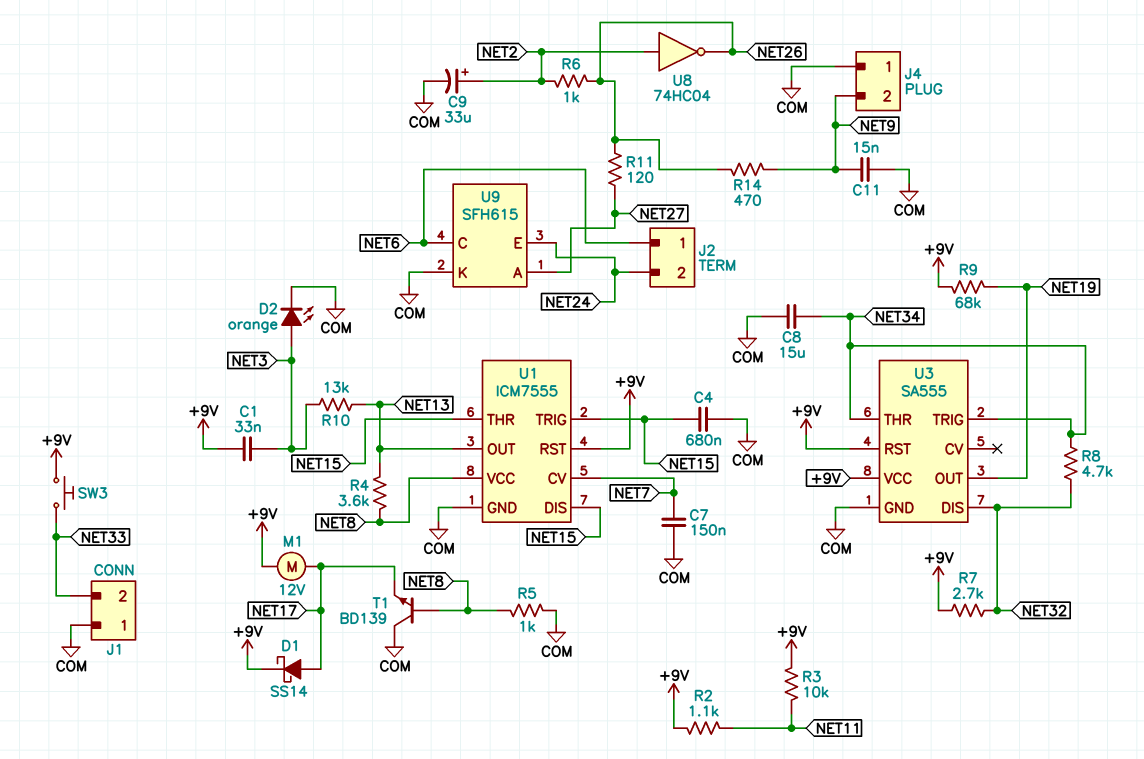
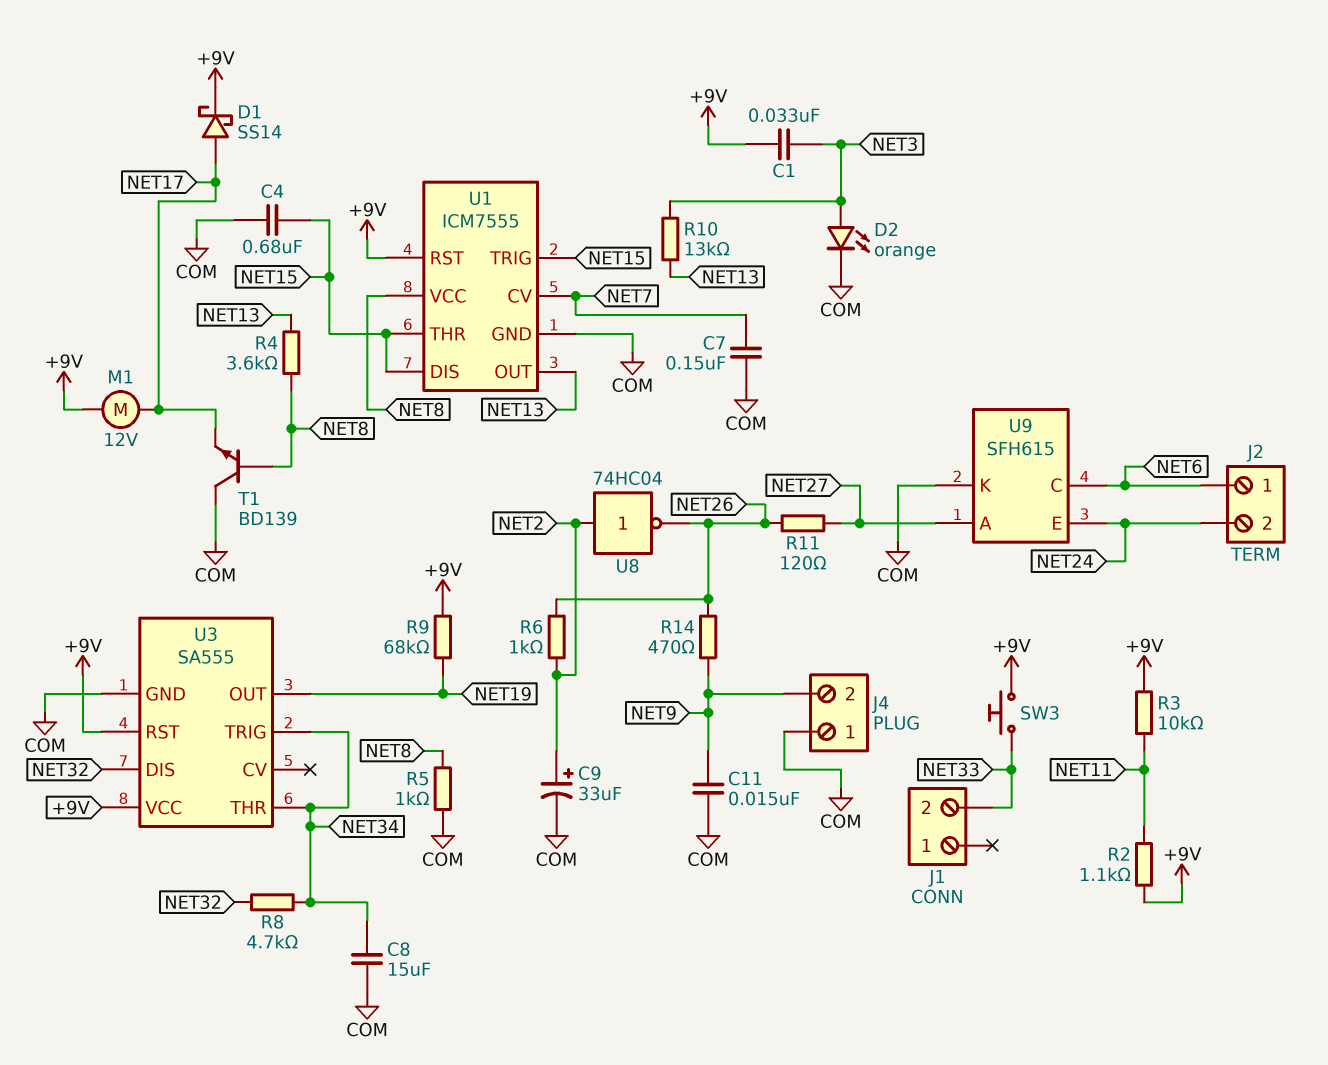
J1 pin 1: COM -> none
R7: 2.7k (+9V, NET32) -> none

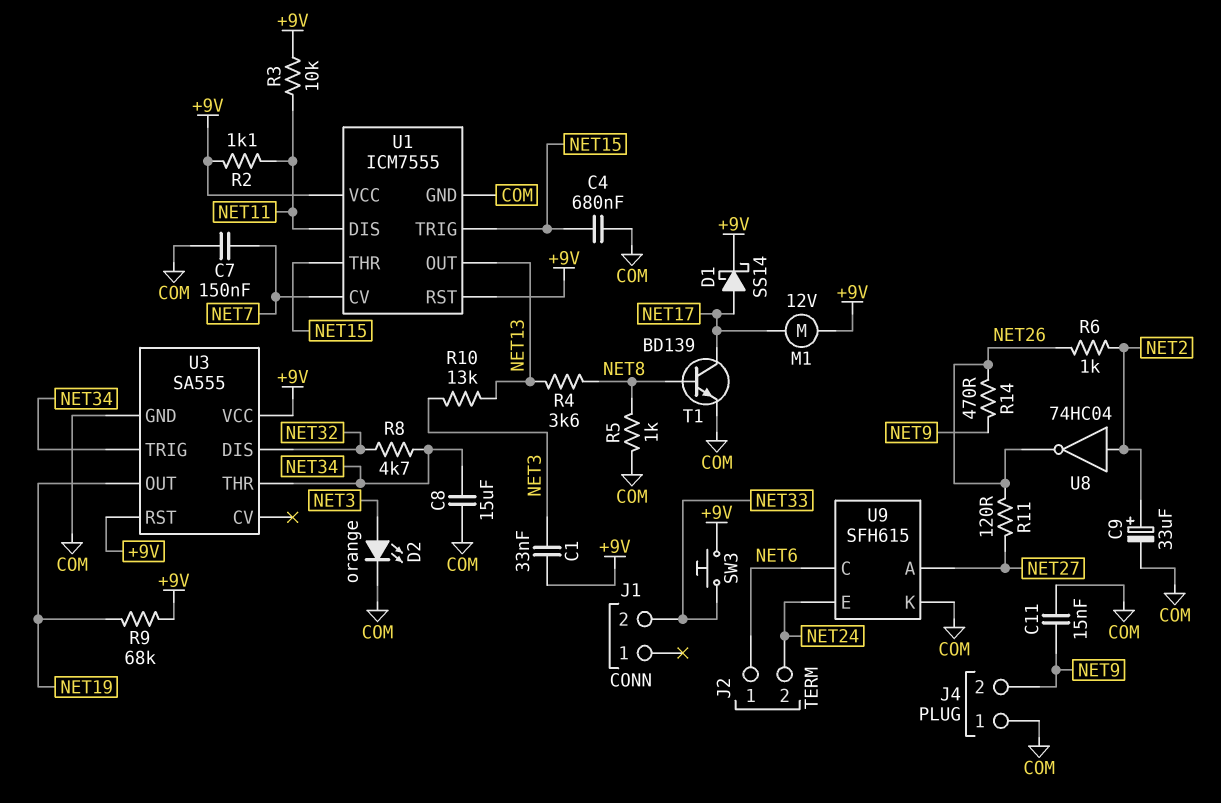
T1: NPN BD139 (B NET8, C COM, E NET17) -> NPN BD139 (B NET8, C NET17, E COM)
U1 pin DIS: NET15 -> NET11
U1 pin VCC: NET8 -> +9V

